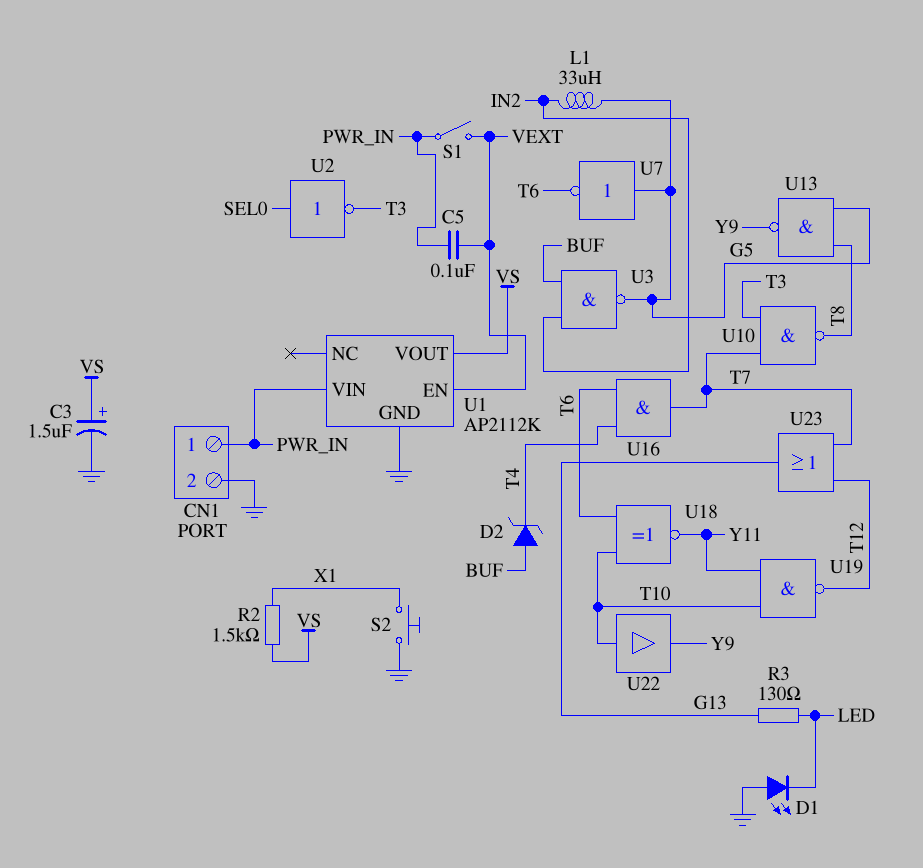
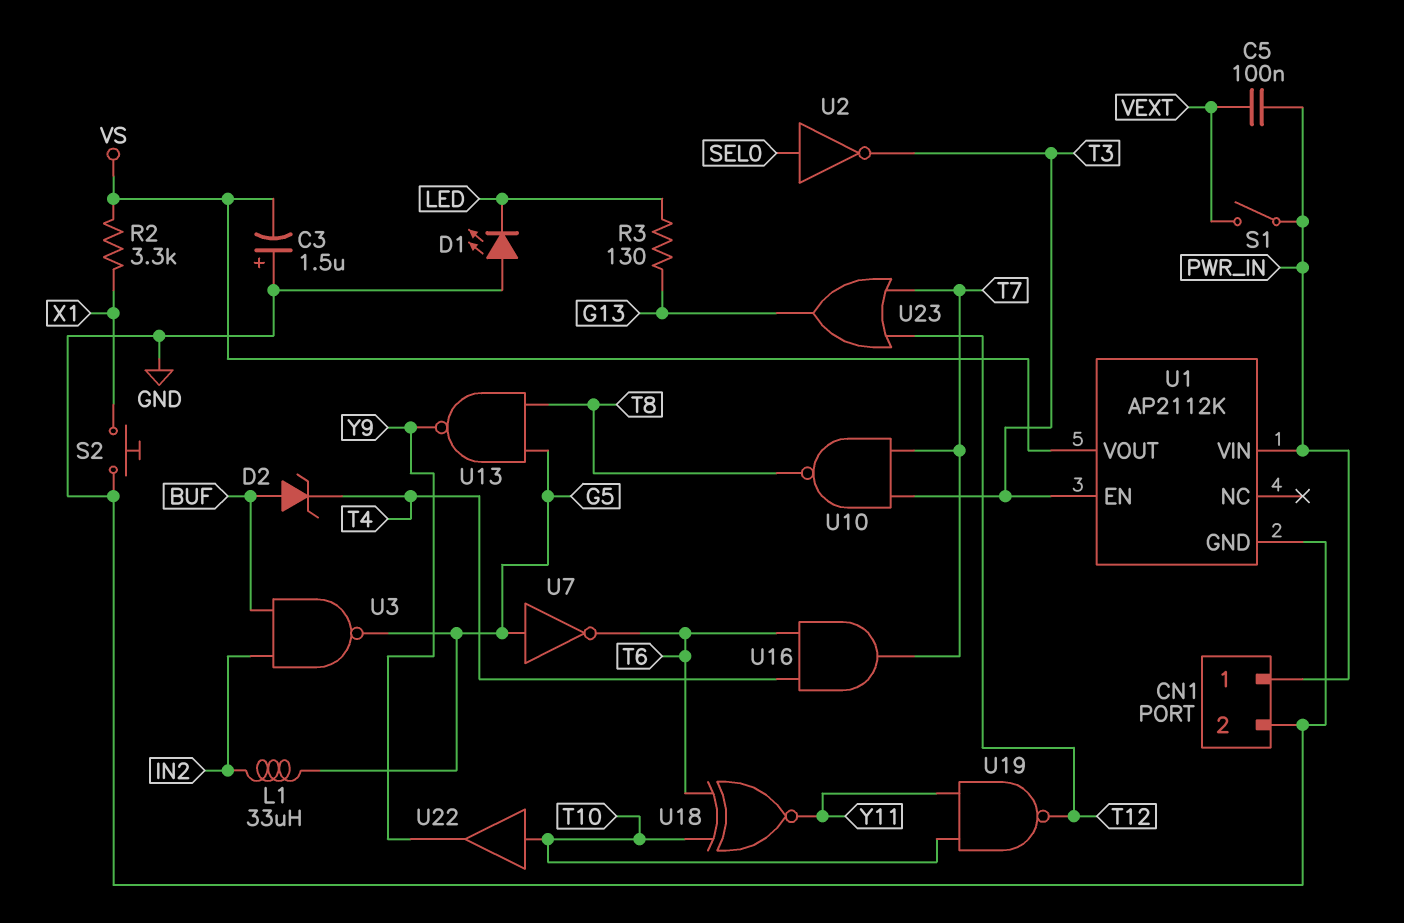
C3: 1.5uF (plus VS, minus GND) -> 1.5uF (plus GND, minus VS)
R2: 1.5k (VS, X1) -> 3.3k (VS, X1)
U1 pin EN: VEXT -> T3

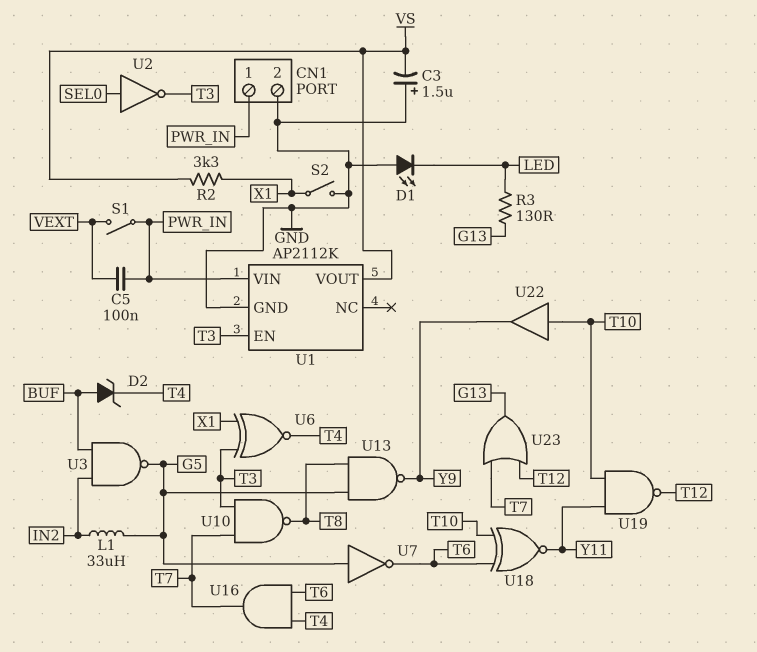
S2: button (GND, X1) -> switch (GND, X1)
U6: none -> XNOR (in T3, in X1, out T4)

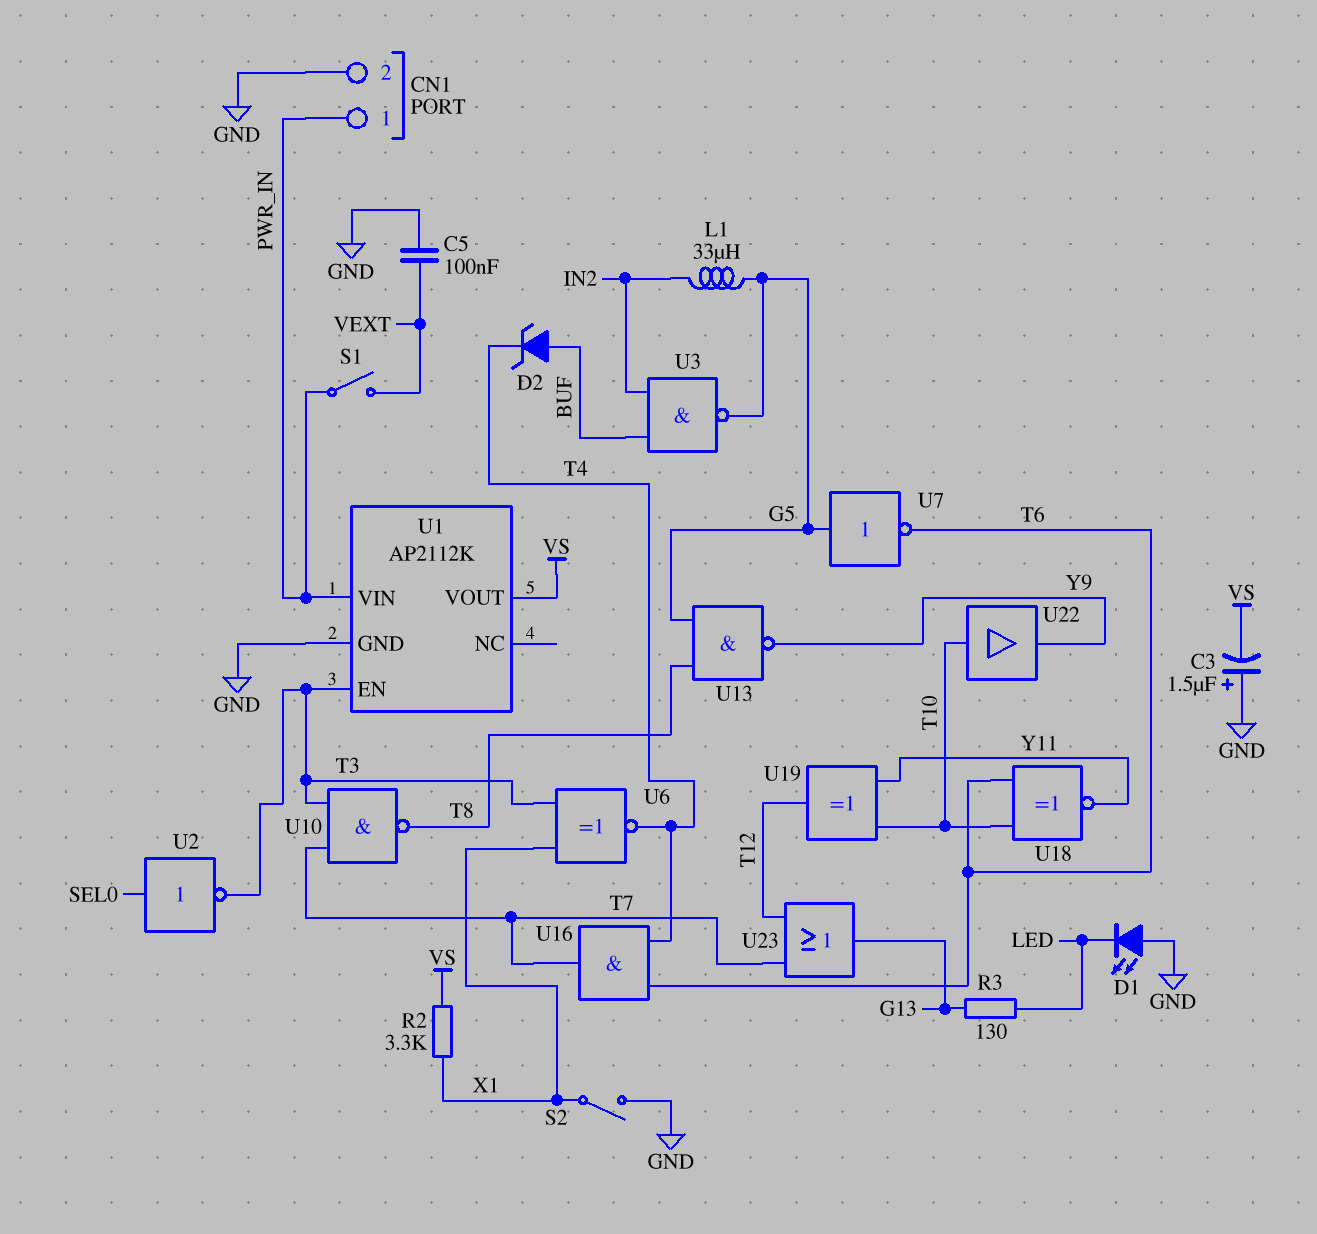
C5: 100nF (PWR_IN, VEXT) -> 100nF (GND, VEXT)
U19: NAND (in T10, in Y11, out T12) -> XOR (in T10, in Y11, out T12)

